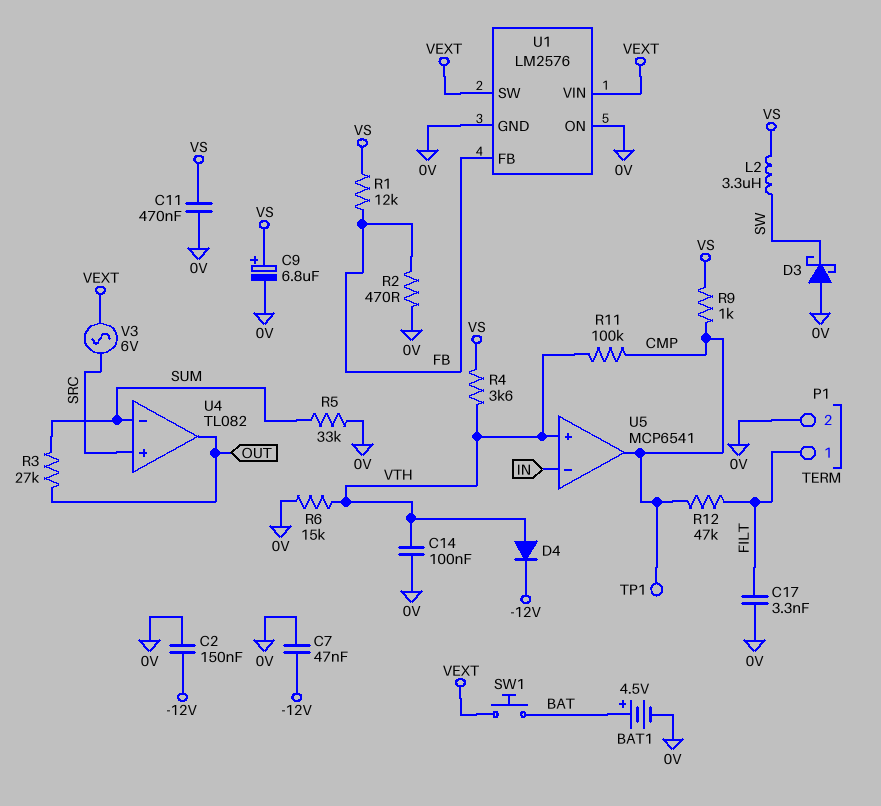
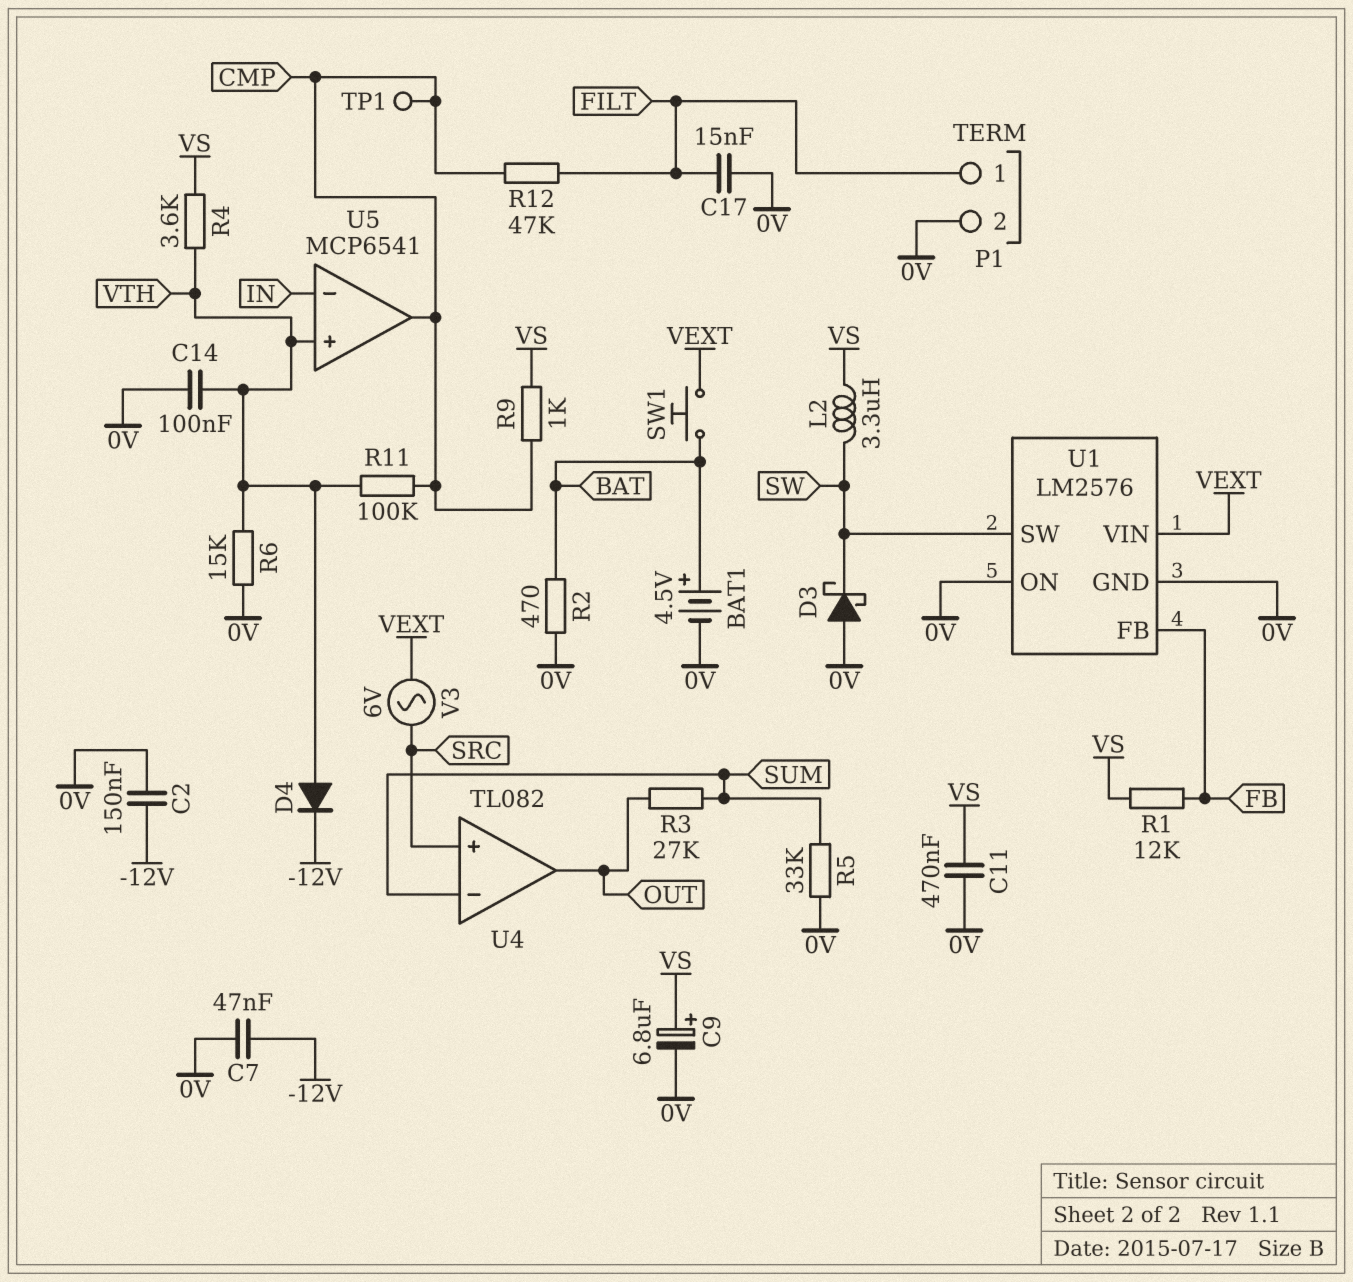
C17: 3.3nF (0V, FILT) -> 15nF (0V, FILT)
R2: 470 (0V, FB) -> 470 (0V, BAT)
U1 pin SW: VEXT -> SW

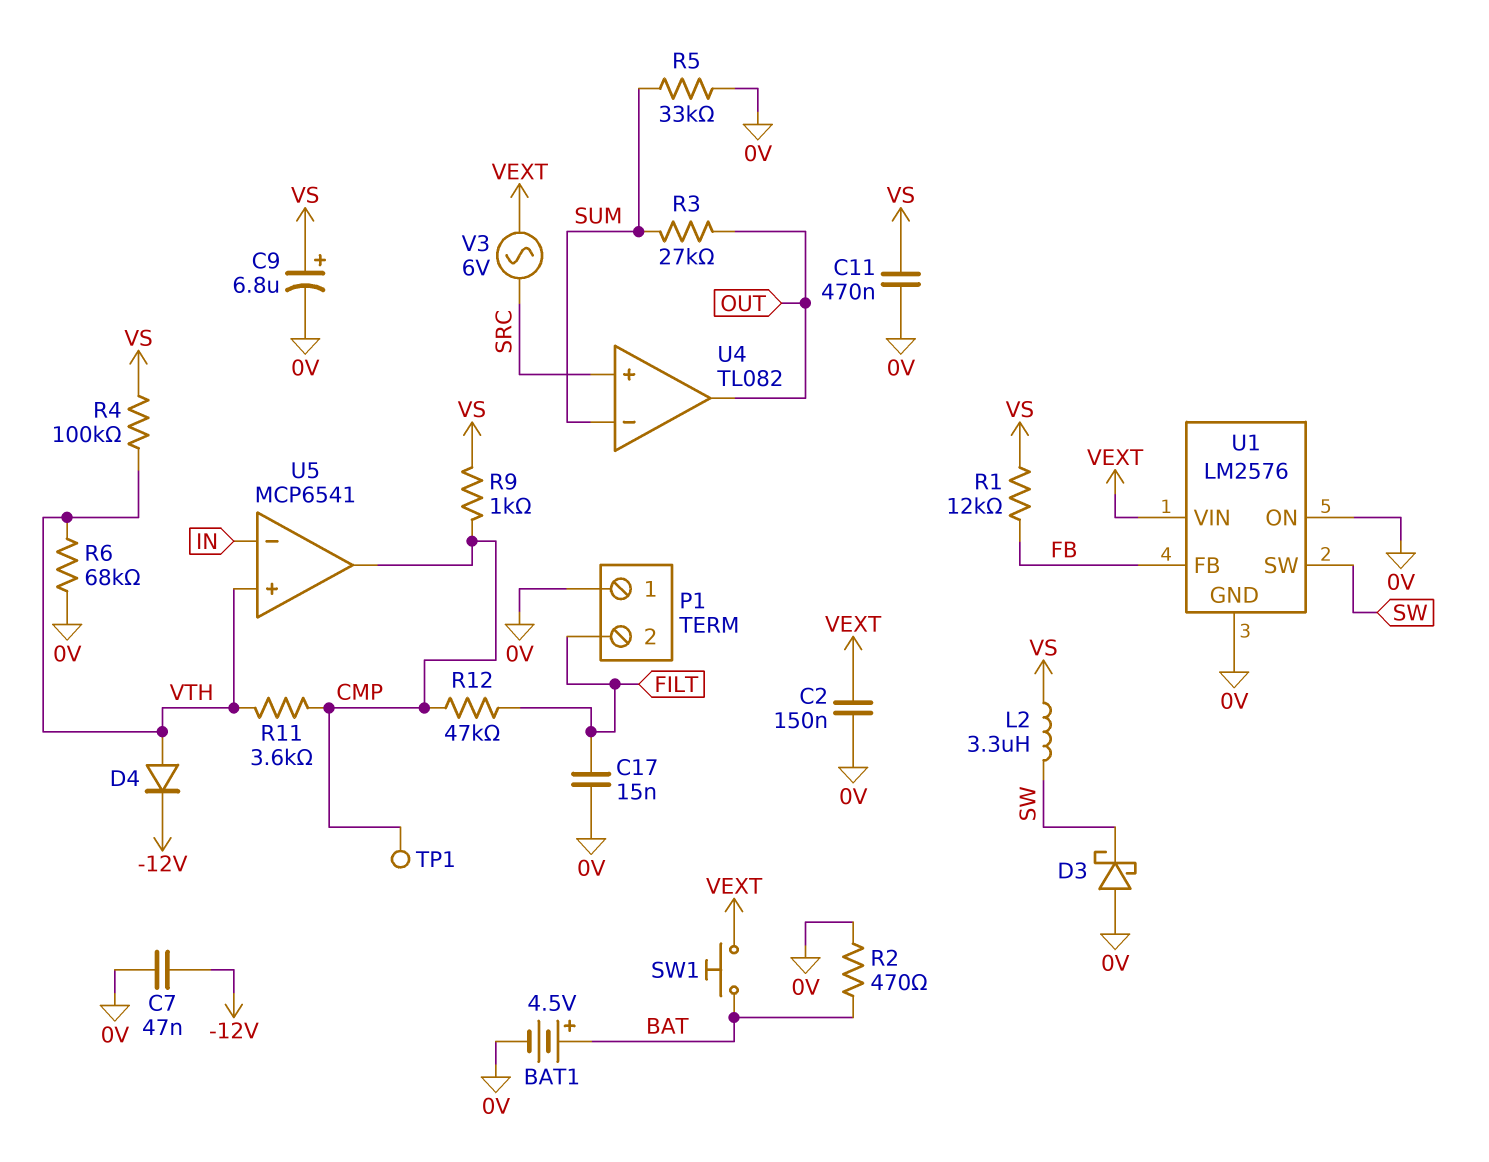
C2: 150nF (-12V, 0V) -> 150nF (0V, VEXT)
C14: 100nF (0V, VTH) -> none
P1 pin 1: FILT -> 0V
P1 pin 2: 0V -> FILT
R4: 3.6k (VS, VTH) -> 100k (VS, VTH)
R6: 15k (0V, VTH) -> 68k (0V, VTH)
R11: 100k (CMP, VTH) -> 3.6k (CMP, VTH)

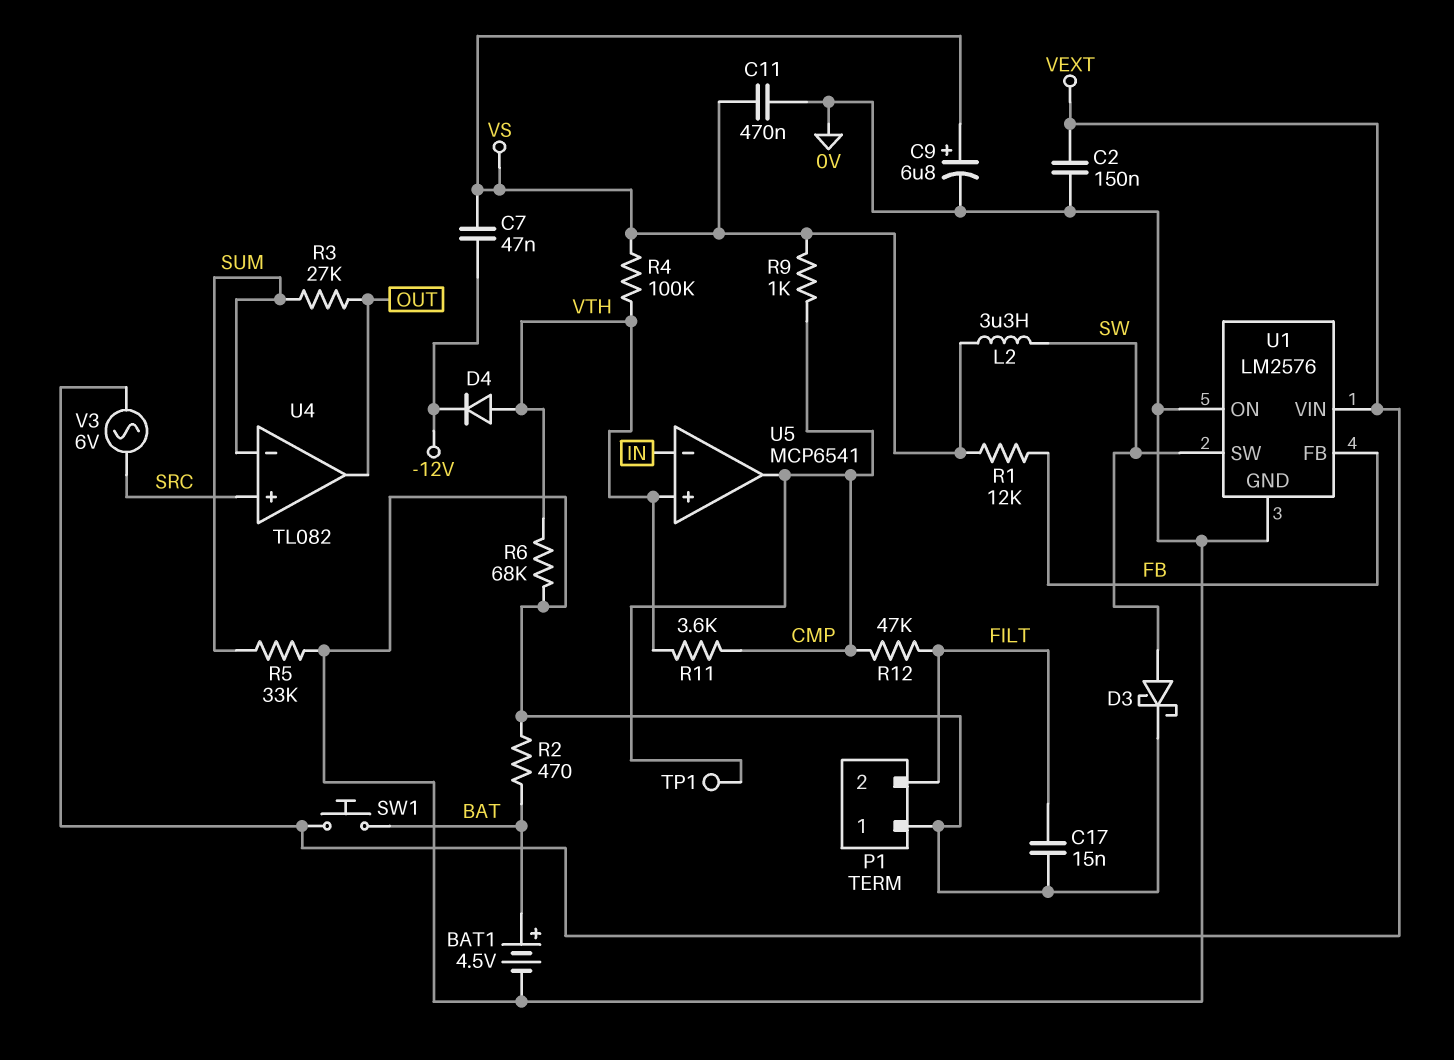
C7: 47nF (-12V, 0V) -> 47nF (-12V, VS)
D3: schottky (A 0V, K SW) -> schottky (A SW, K 0V)

